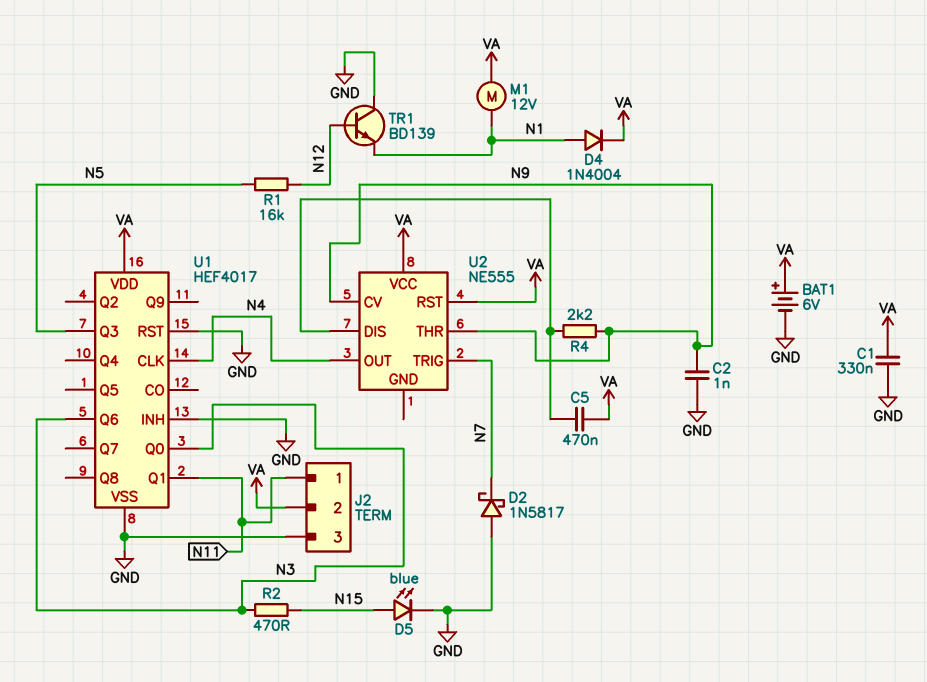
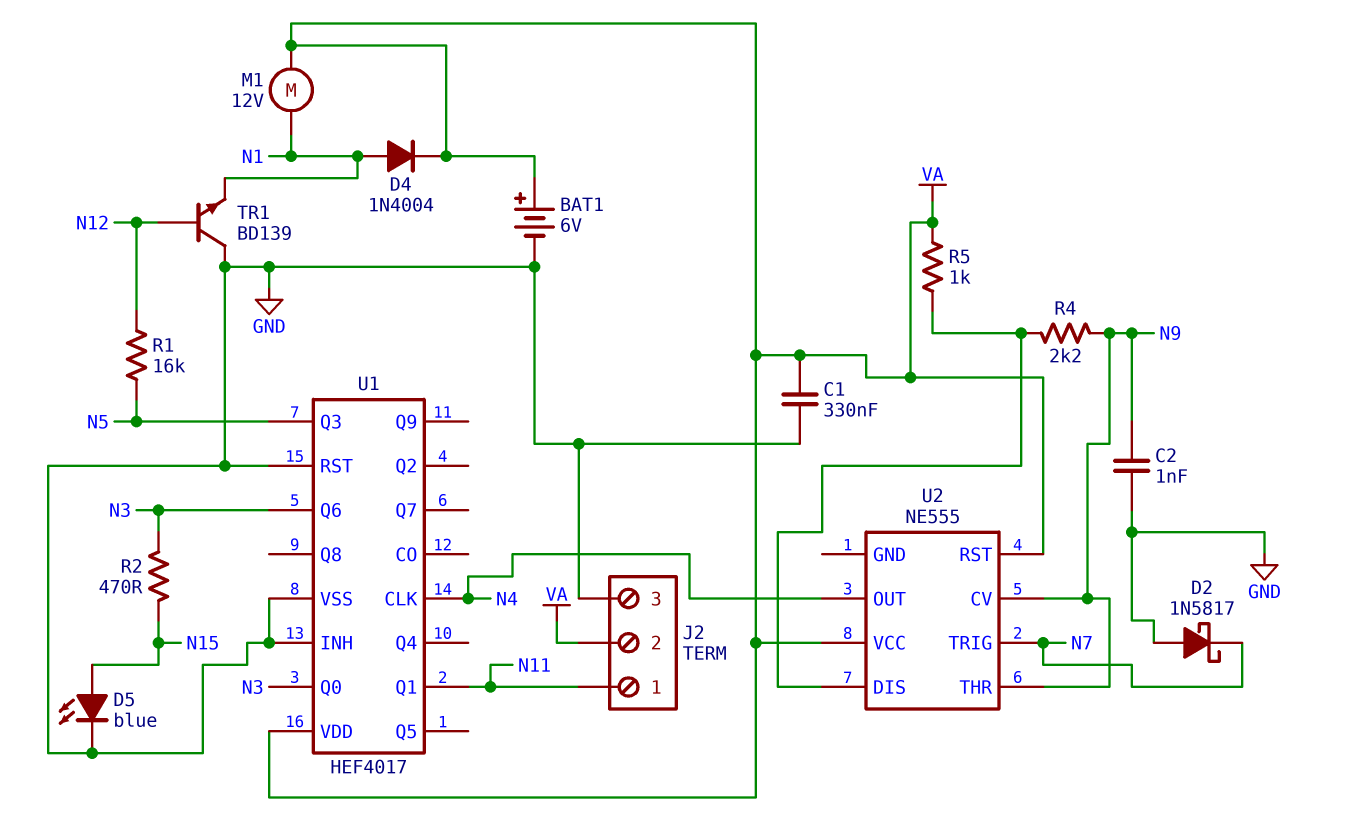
C5: 470nF (U2/DIS, VA) -> none
R5: none -> 1k (U2/DIS, VA)

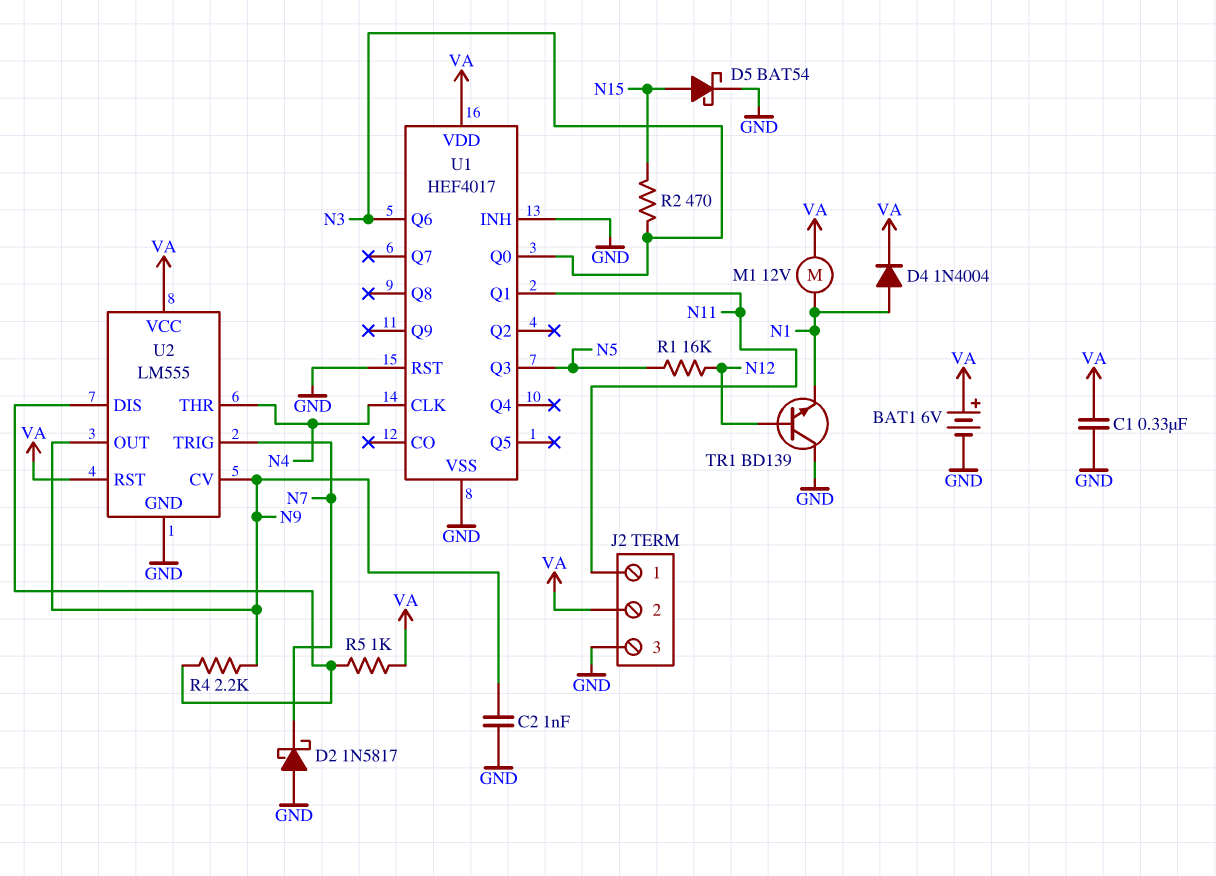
D5: LED blue (A N15, K GND) -> schottky BAT54 (A N15, K GND)
U2: NE555 -> LM555
U2 pin GND: none -> GND
U2 pin OUT: N4 -> N9
U2 pin THR: N9 -> N4

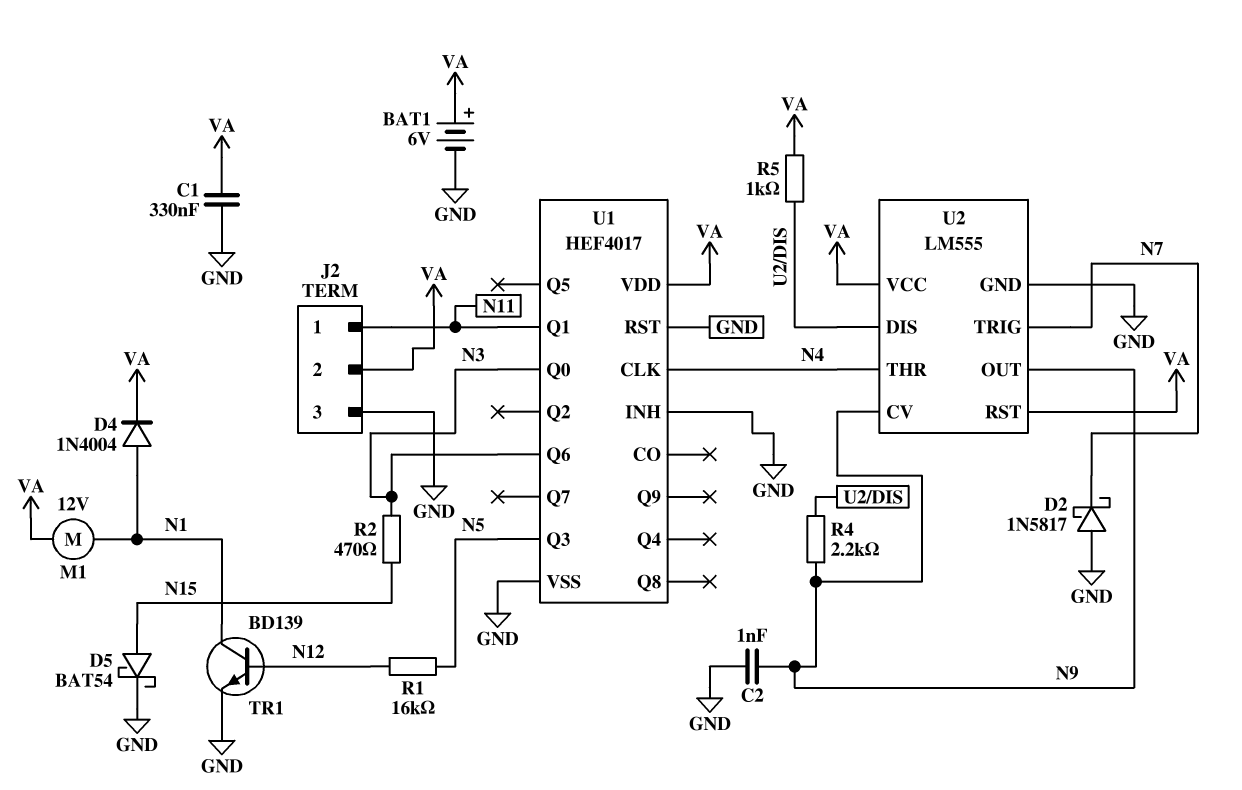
TR1: NPN BD139 (B N12, C GND, E N1) -> NPN BD139 (B N12, C N1, E GND)

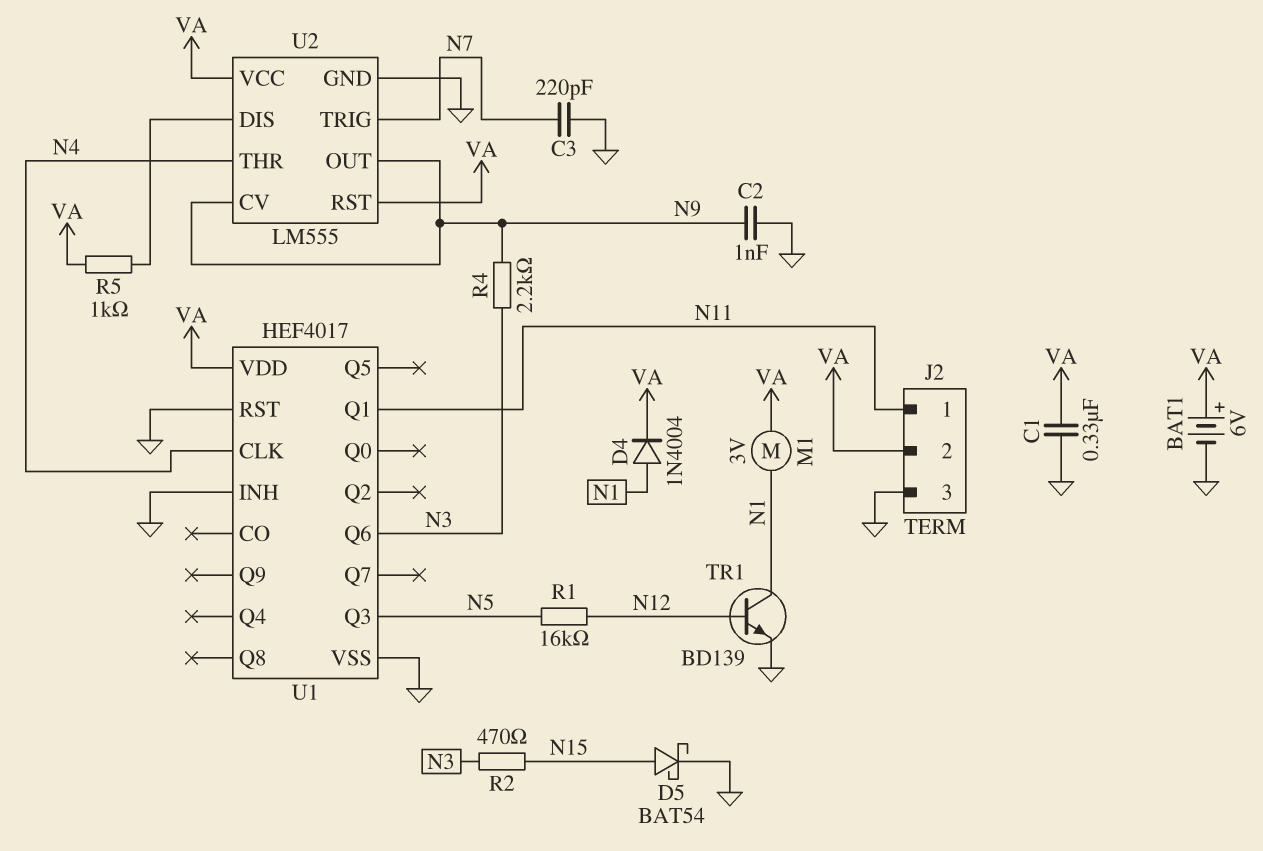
C3: none -> 220pF (GND, N7)
D2: schottky 1N5817 (A GND, K N7) -> none
M1: motor 12V (N1, VA) -> motor 3V (N1, VA)
R4: 2.2k (N9, U2/DIS) -> 2.2k (N3, N9)
U1 pin Q0: N3 -> none

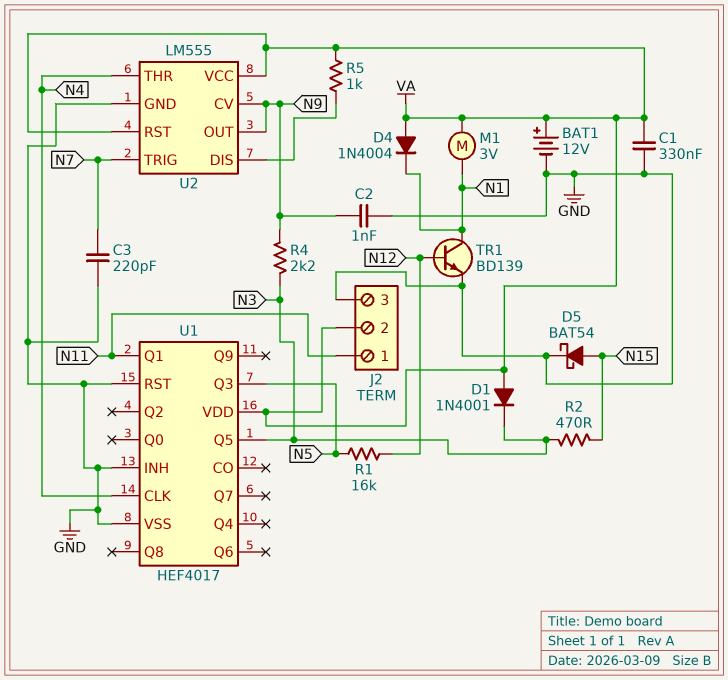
BAT1: 6V (plus VA, minus GND) -> 12V (plus VA, minus GND)
D1: none -> diode 1N4001 (A VA, K N3)
D4: diode 1N4004 (A N1, K VA) -> diode 1N4004 (A VA, K N1)
U1 pin Q5: none -> N3
U1 pin Q6: N3 -> none

